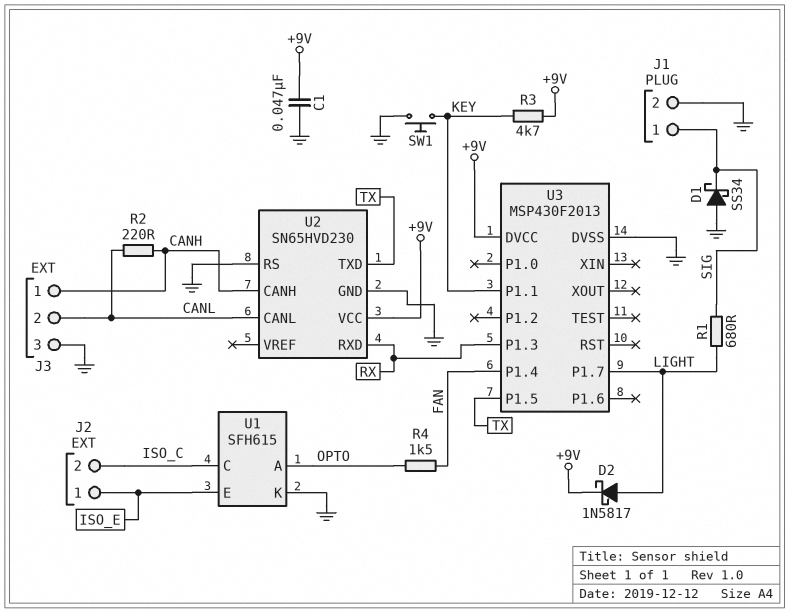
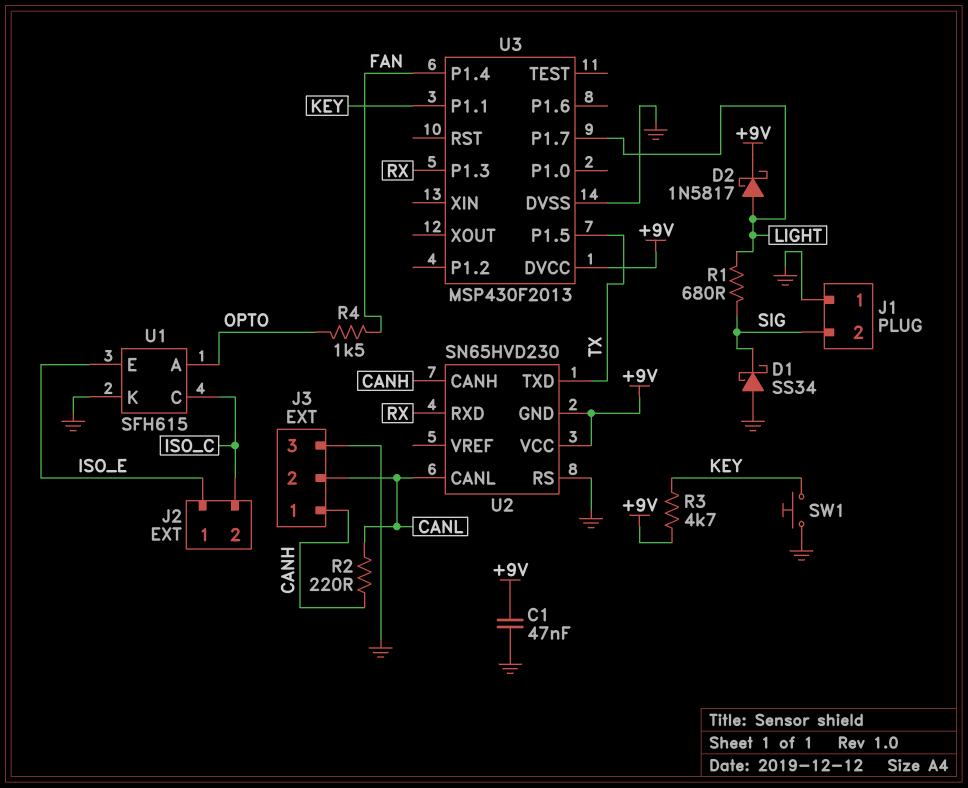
J1 pin 1: SIG -> GND
J1 pin 2: GND -> SIG
U2 pin GND: GND -> +9V

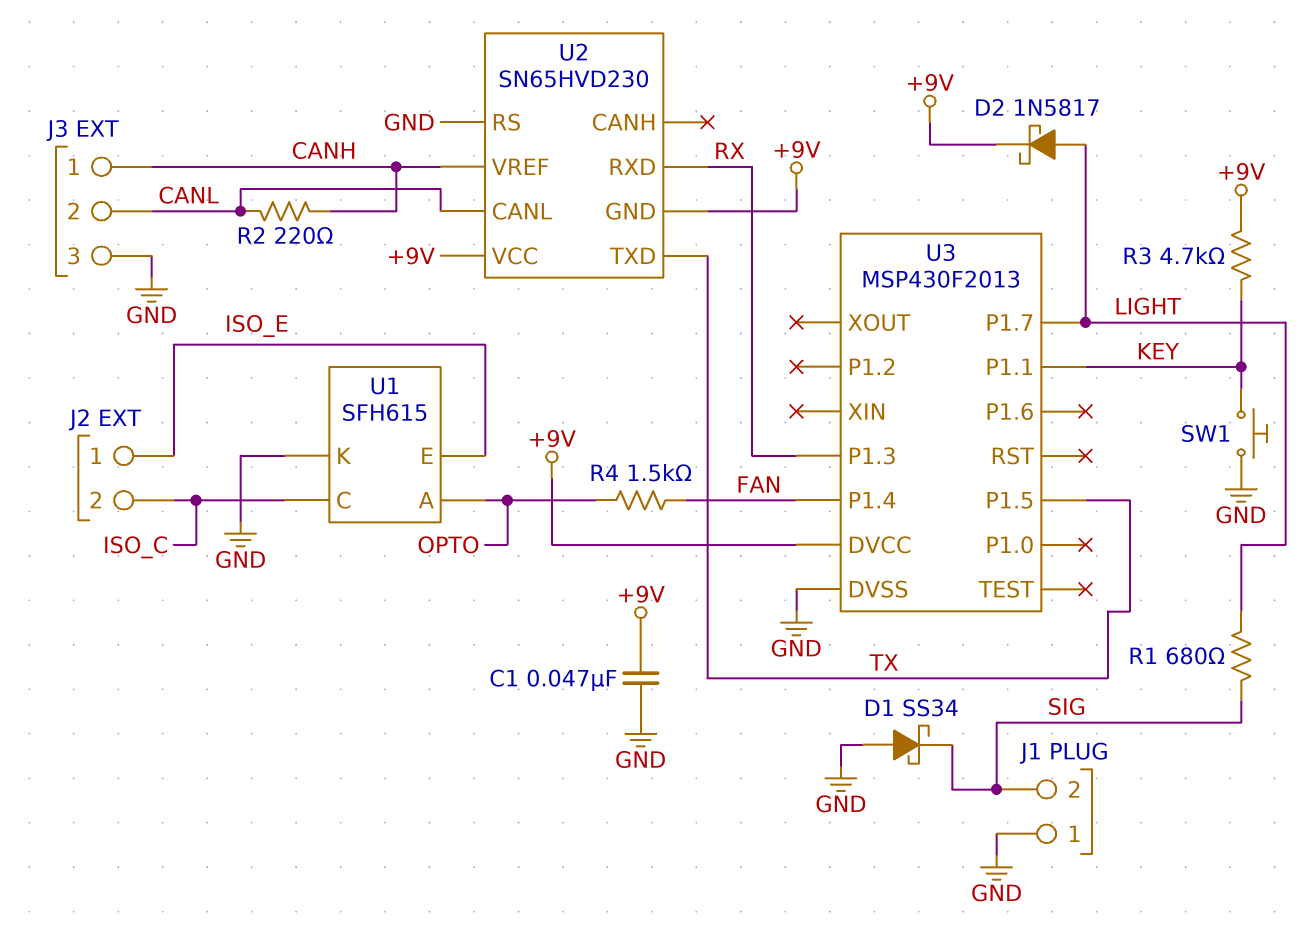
U2 pin CANH: CANH -> none
U2 pin VREF: none -> CANH

